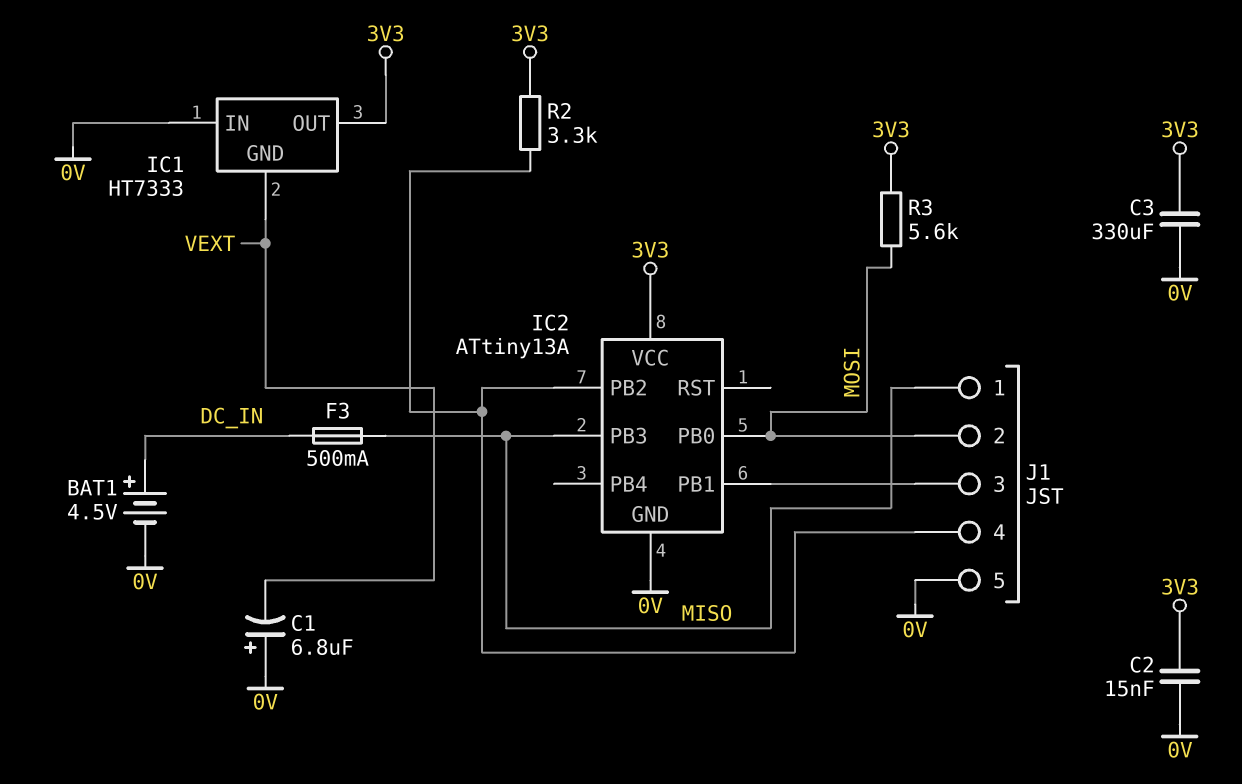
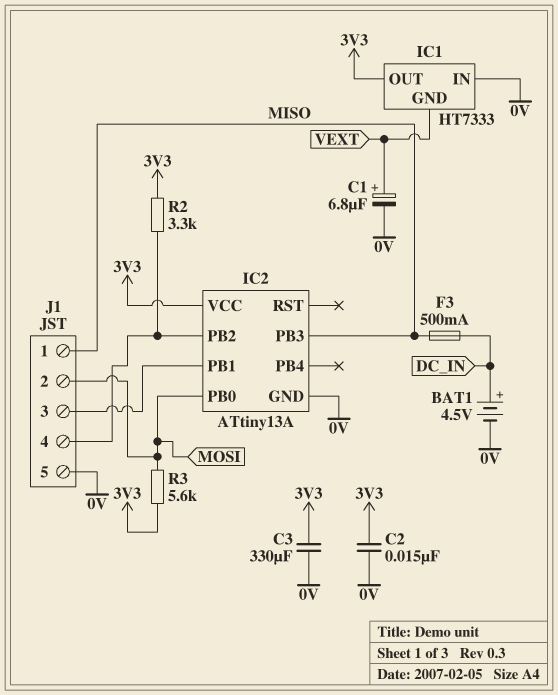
C1: 6.8uF (plus 0V, minus VEXT) -> 6.8uF (plus VEXT, minus 0V)

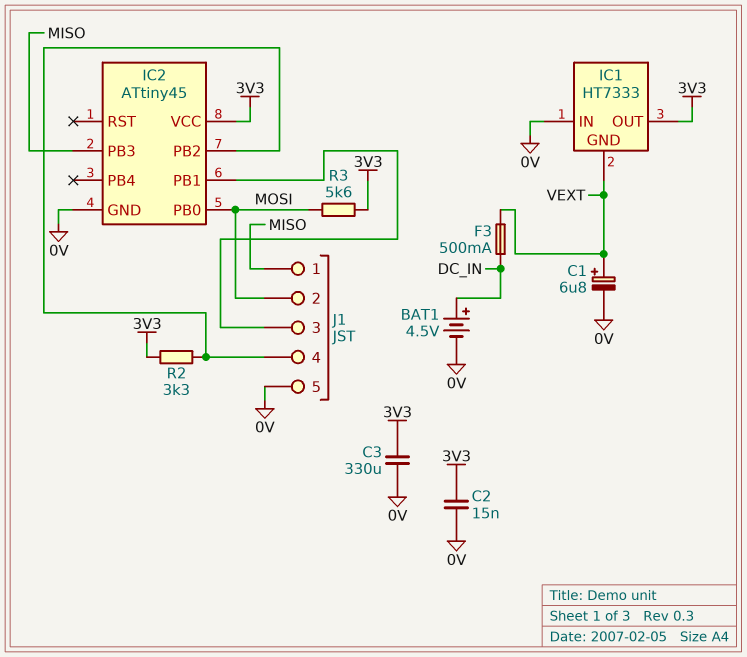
F3: 500mA (DC_IN, MISO) -> 500mA (DC_IN, VEXT)
IC2: ATtiny13A -> ATtiny45

